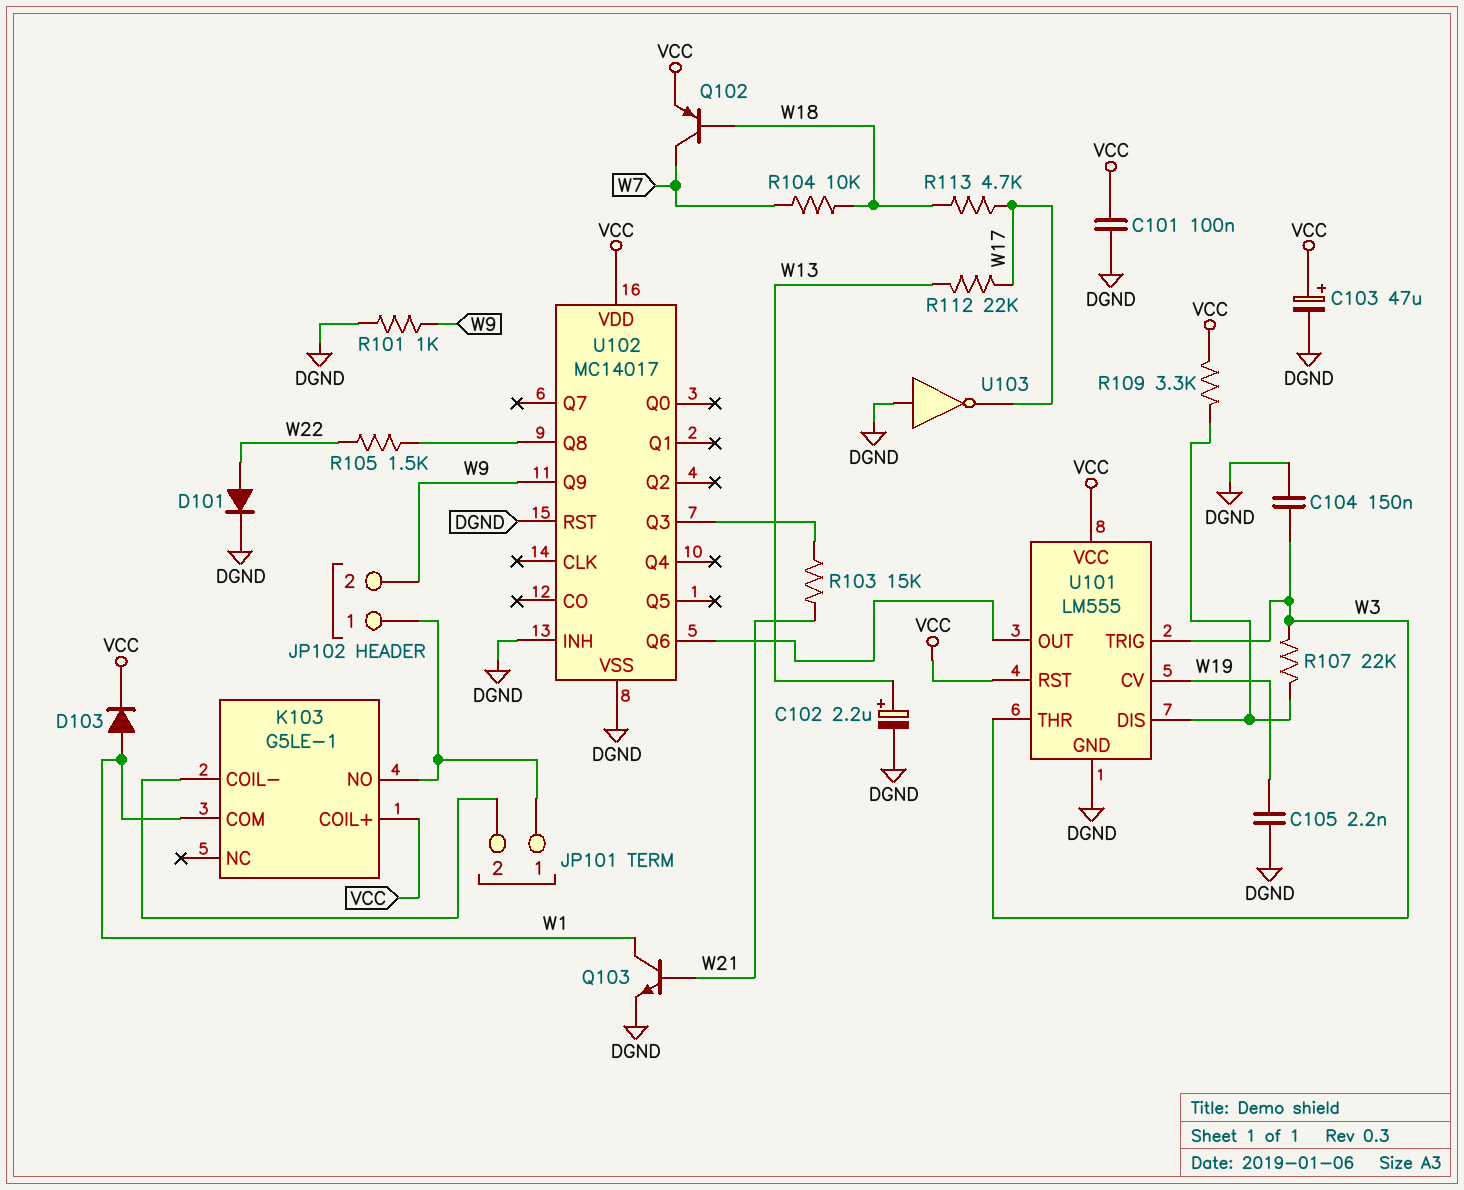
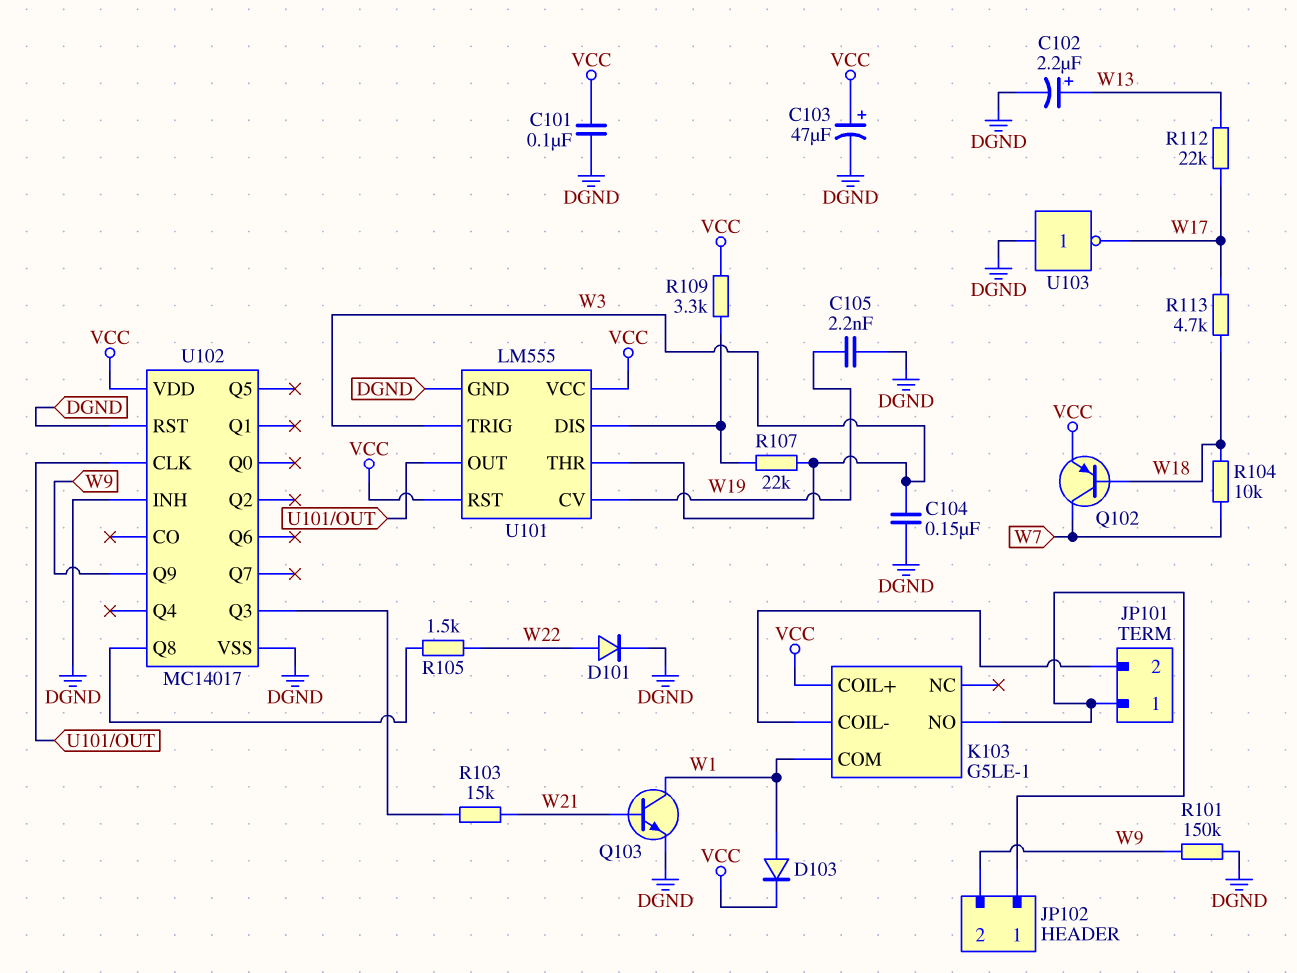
R101: 1k (DGND, W9) -> 150k (DGND, W9)
U102 pin CLK: none -> U101/OUT
U102 pin Q6: U101/OUT -> none

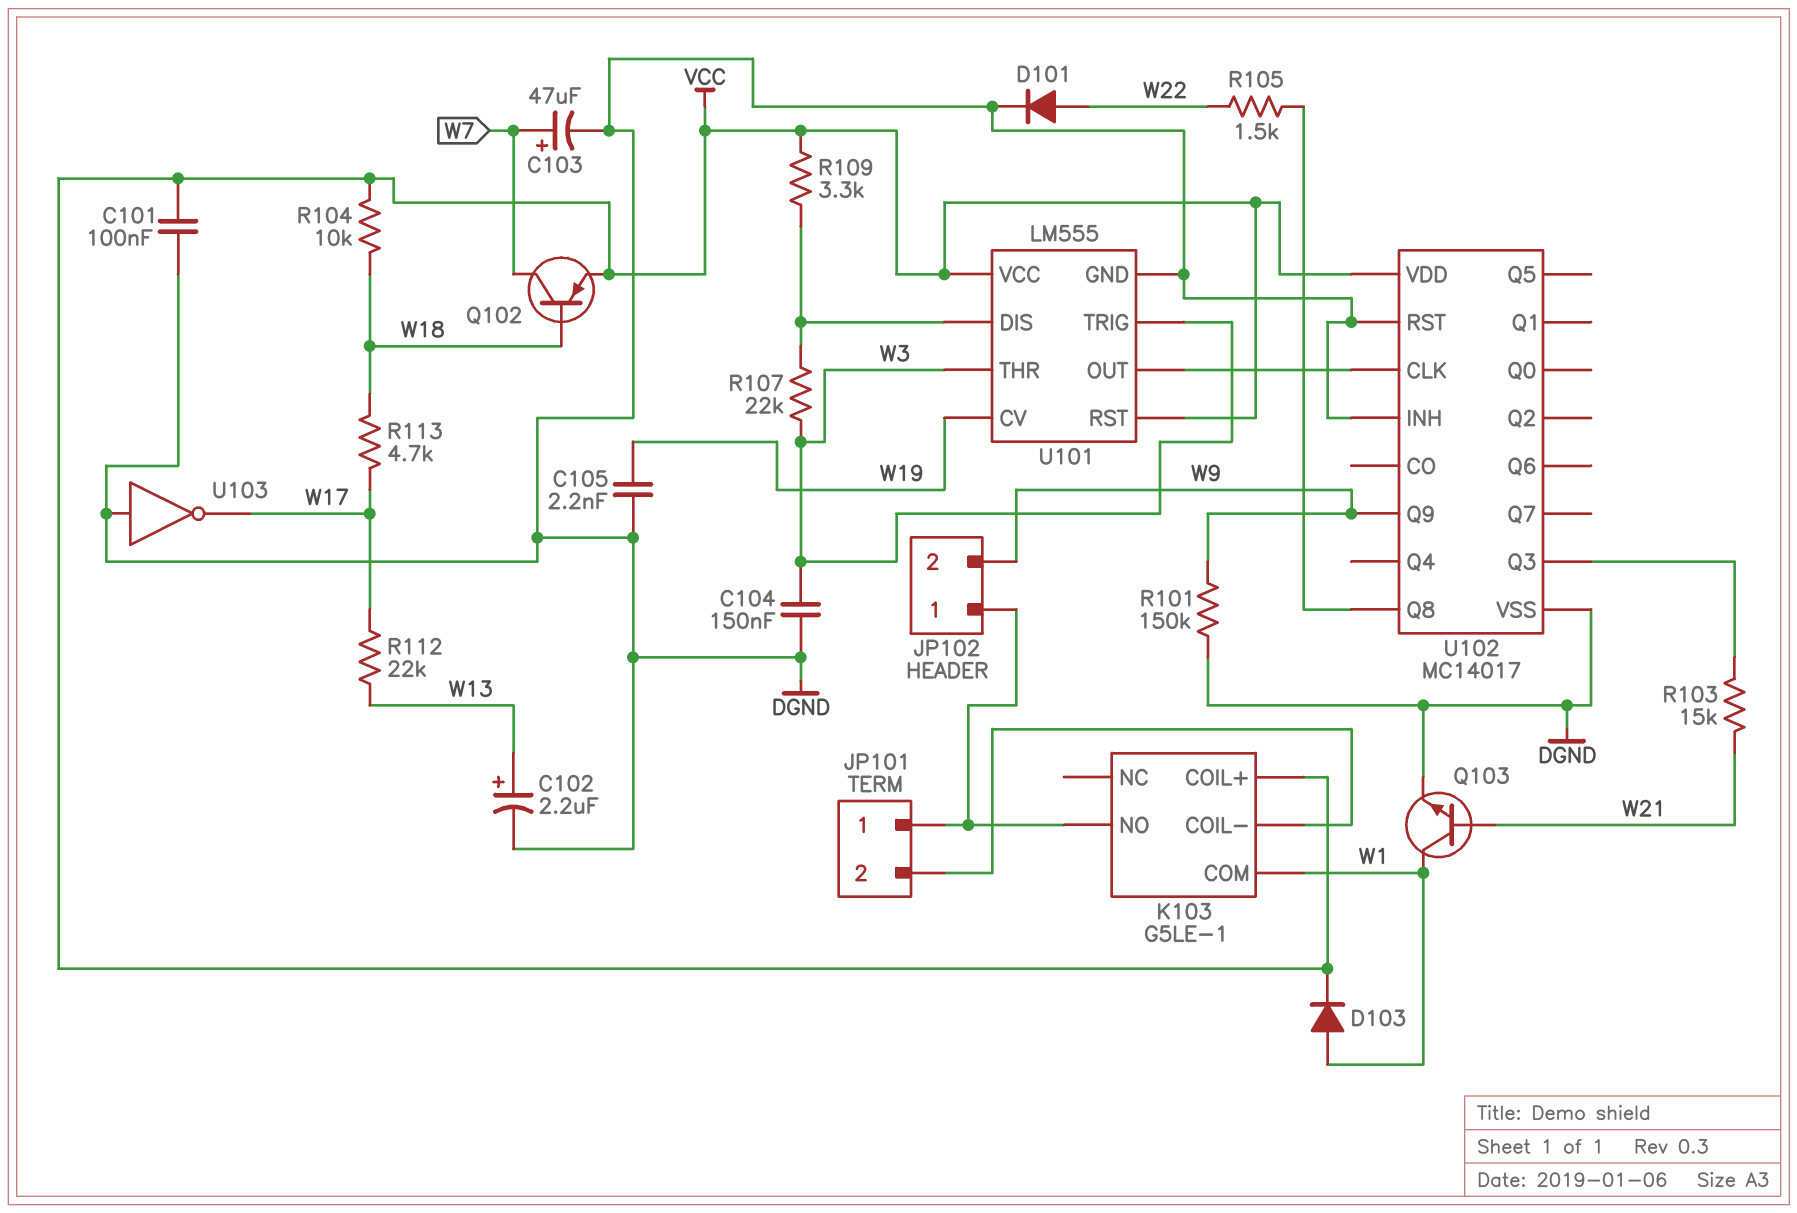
C103: 47uF (plus VCC, minus DGND) -> 47uF (plus W7, minus DGND)
R104: 10k (W7, W18) -> 10k (VCC, W18)

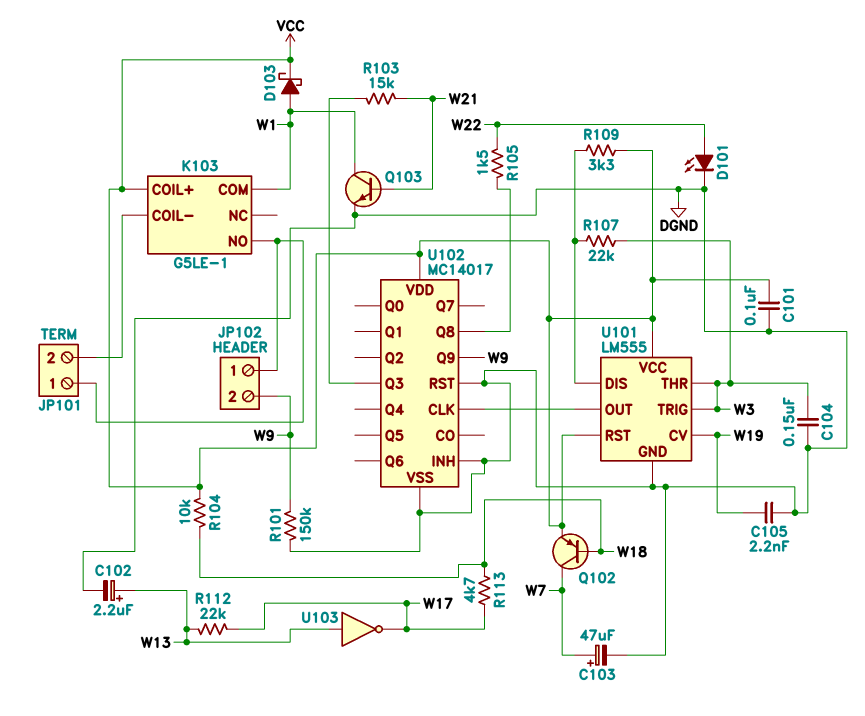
D101: diode (A W22, K DGND) -> LED (A W22, K DGND)
D103: diode (A W1, K VCC) -> schottky (A W1, K VCC)
U103: NOT (in DGND, out W17) -> NOT (in W13, out W17)

